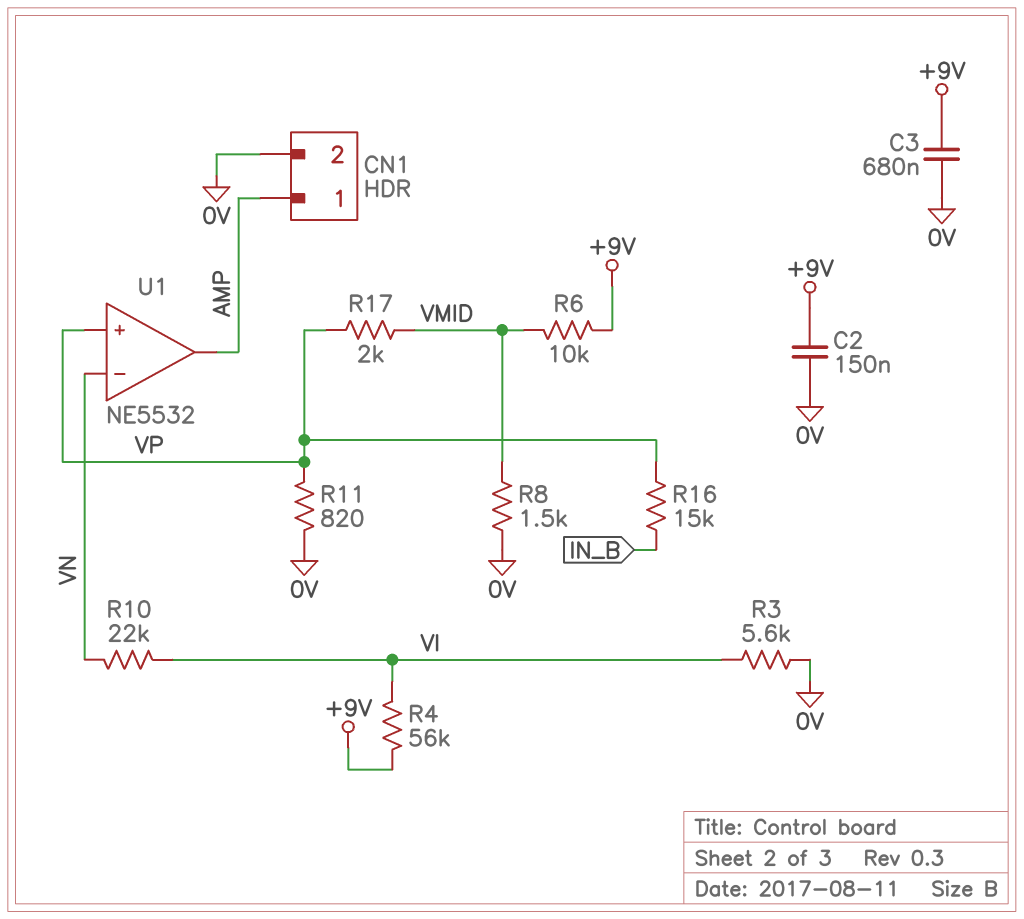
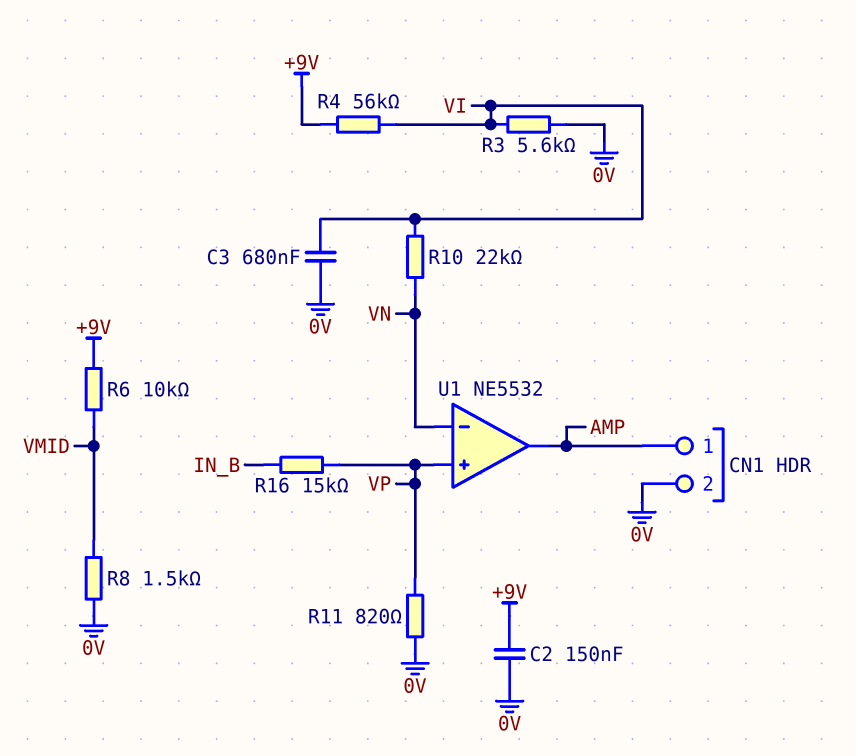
C3: 680nF (+9V, 0V) -> 680nF (0V, VI)
R17: 2k (VMID, VP) -> none

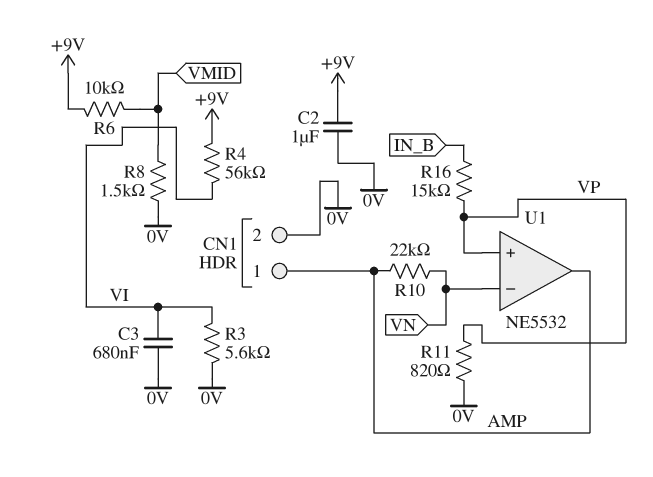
C2: 150nF (+9V, 0V) -> 1uF (+9V, 0V)
R10: 22k (VI, VN) -> 22k (AMP, VN)

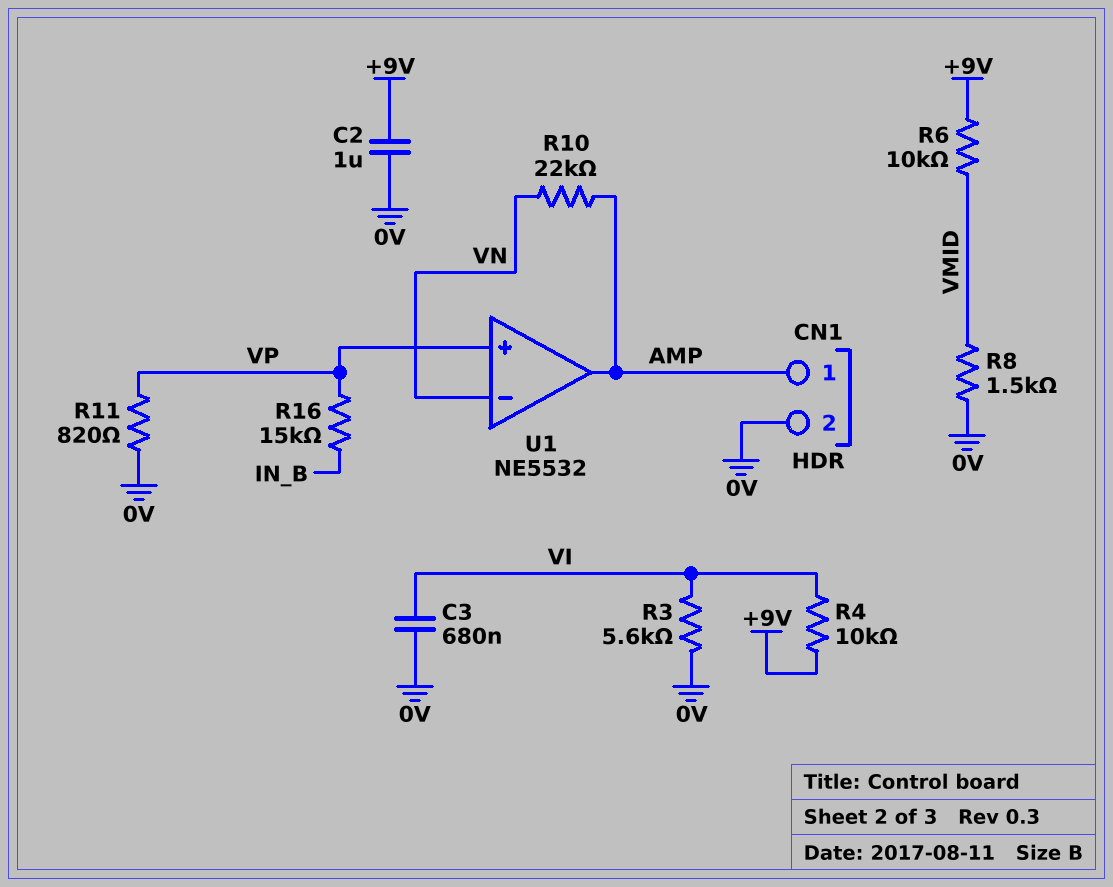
R4: 56k (+9V, VI) -> 10k (+9V, VI)

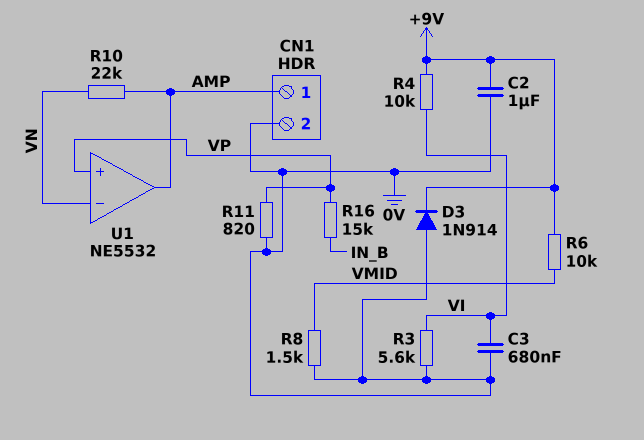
D3: none -> diode 1N914 (A 0V, K +9V)

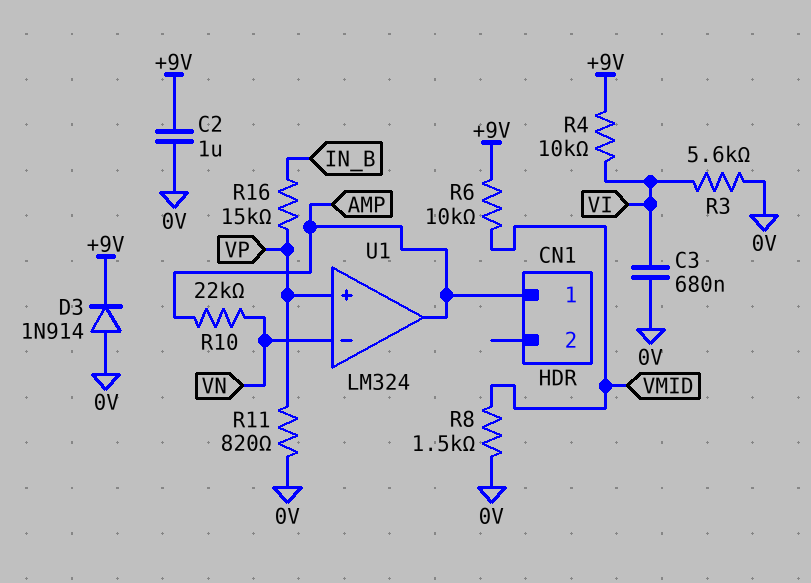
CN1 pin 2: 0V -> none
U1: NE5532 -> LM324

